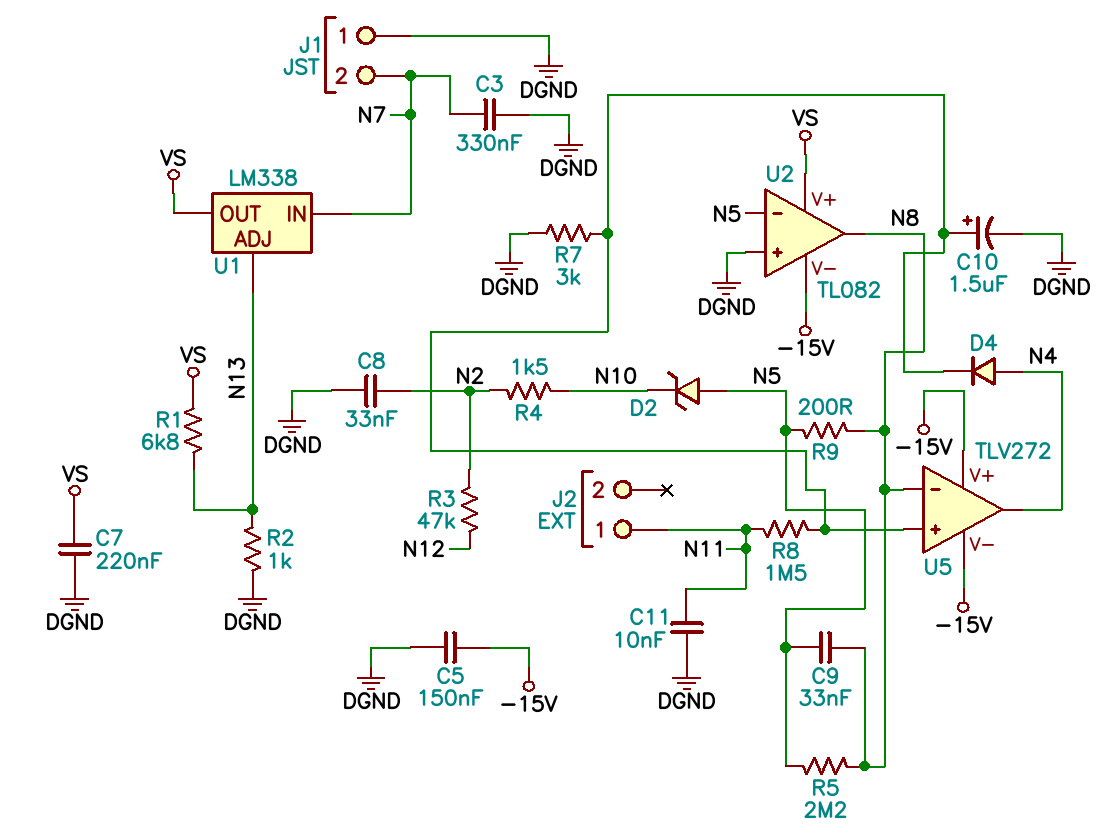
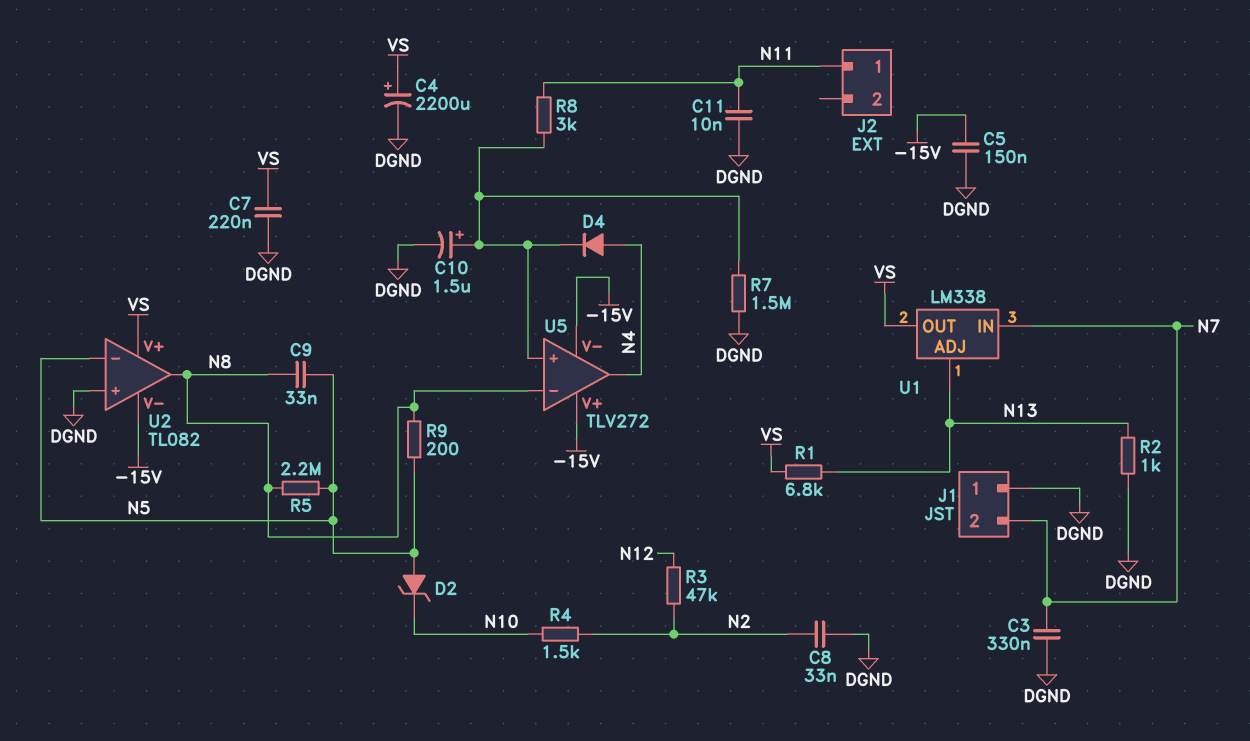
C4: none -> 2200uF (plus VS, minus DGND)
R7: 3k (DGND, U5/in+) -> 1.5M (DGND, U5/in+)
R8: 1.5M (N11, U5/in+) -> 3k (N11, U5/in+)

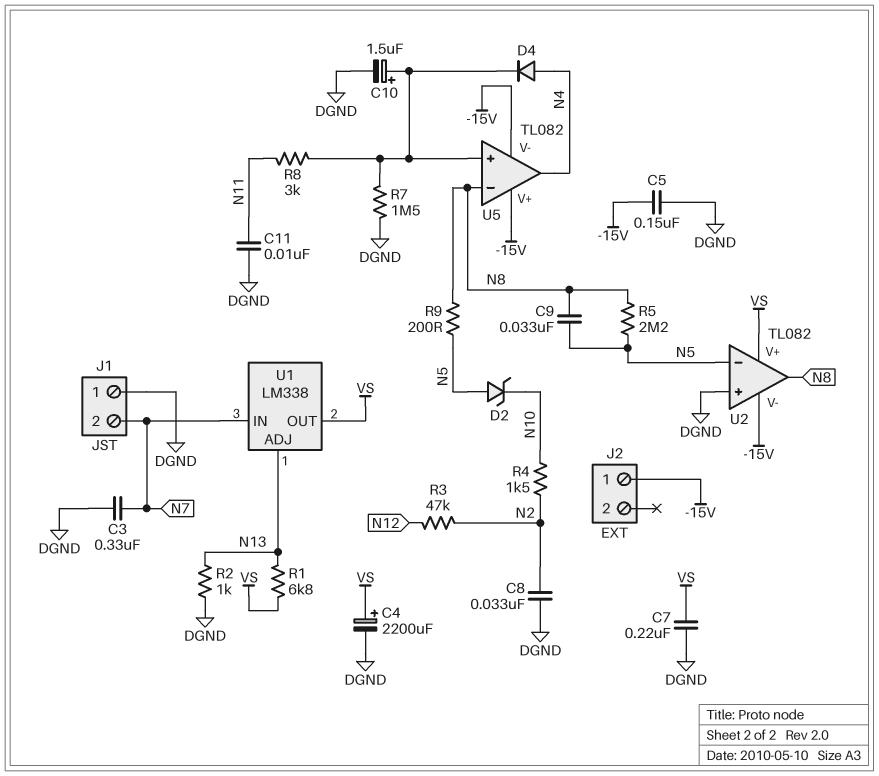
J2 pin 1: N11 -> -15V
U5: TLV272 -> TL082

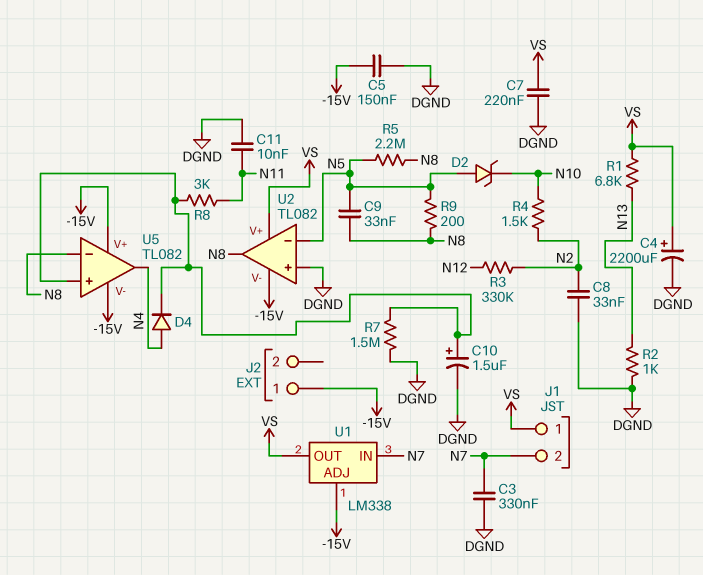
J1 pin 1: DGND -> VS
R3: 47k (N2, N12) -> 330k (N2, N12)
U1 pin ADJ: N13 -> -15V

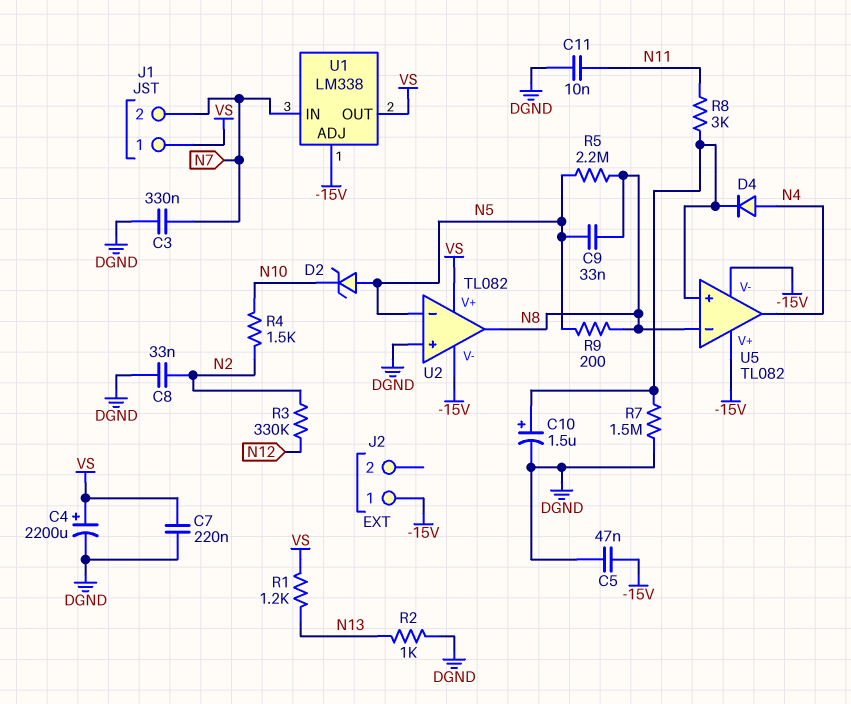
C5: 150nF (-15V, DGND) -> 47nF (-15V, DGND)
R1: 6.8k (N13, VS) -> 1.2k (N13, VS)

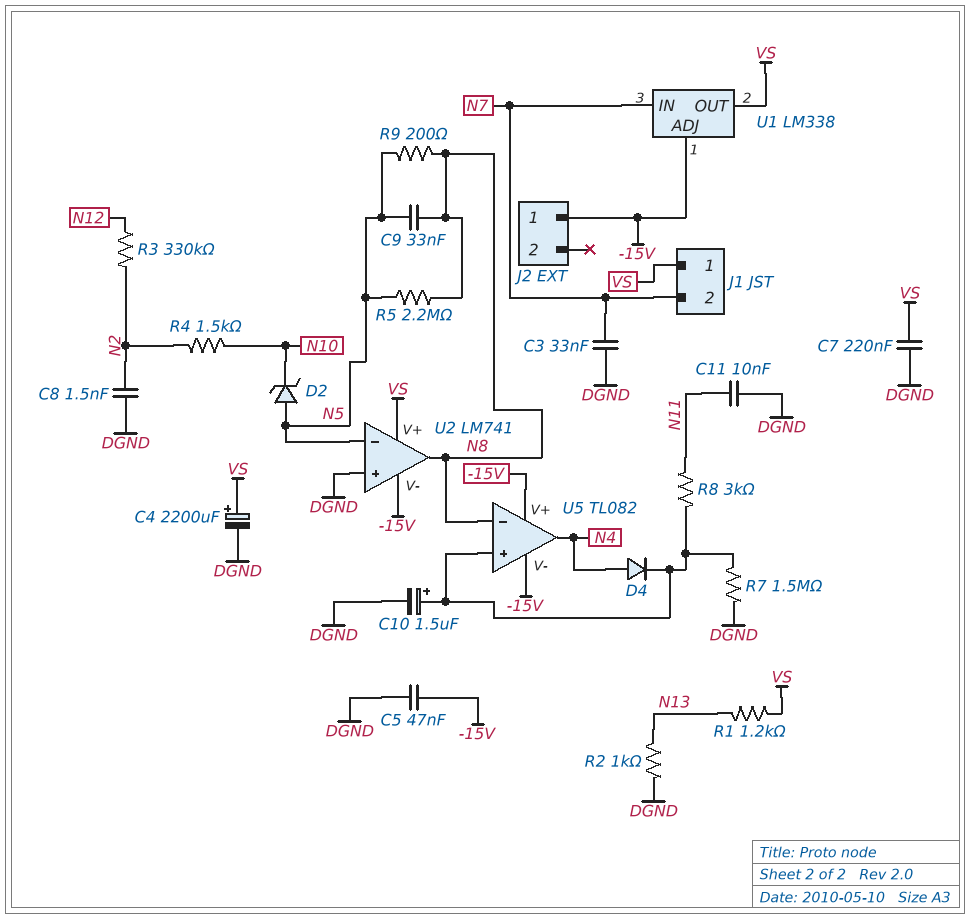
C3: 330nF (DGND, N7) -> 33nF (DGND, N7)
C8: 33nF (DGND, N2) -> 1.5nF (DGND, N2)
U2: TL082 -> LM741

